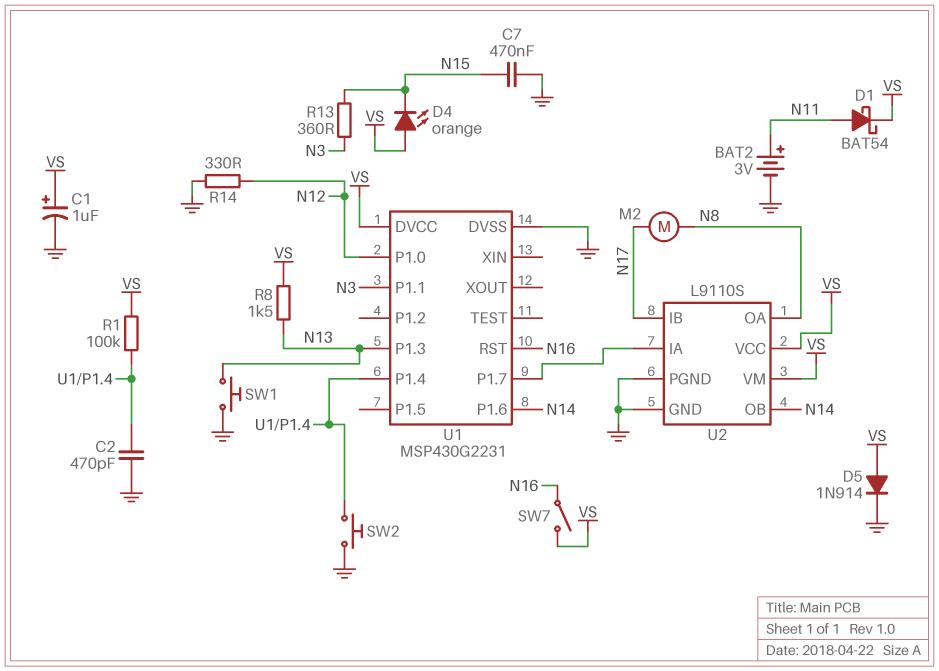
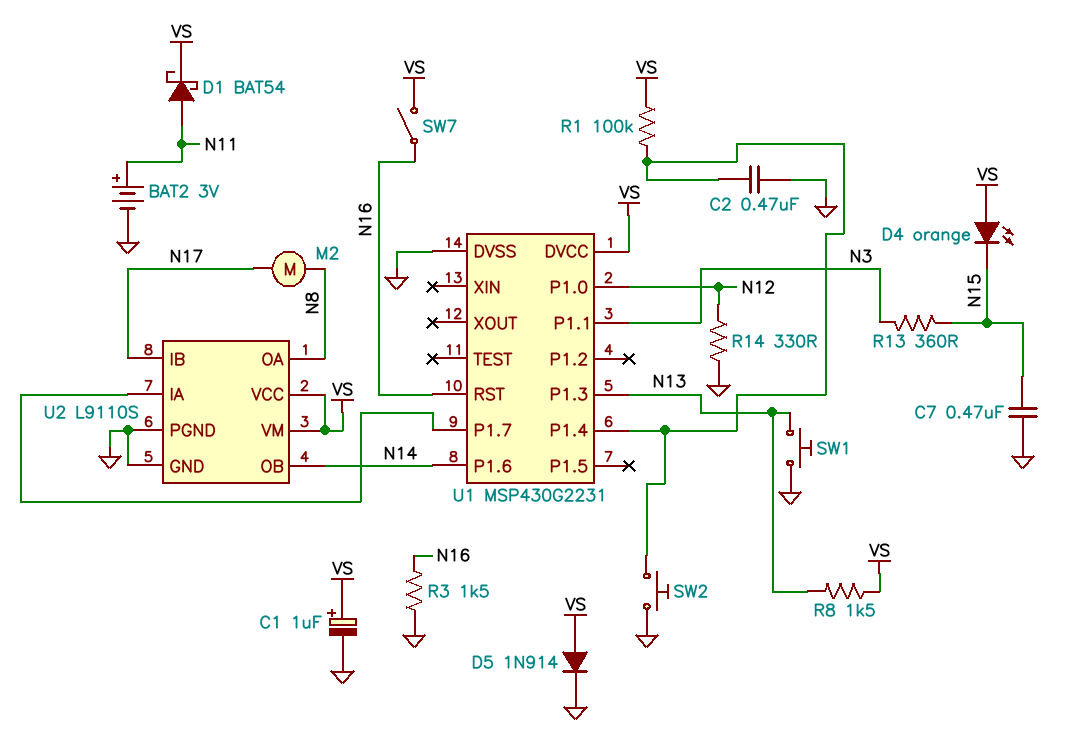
C2: 470pF (GND, U1/P1.4) -> 470nF (GND, U1/P1.4)
R3: none -> 1.5k (GND, N16)

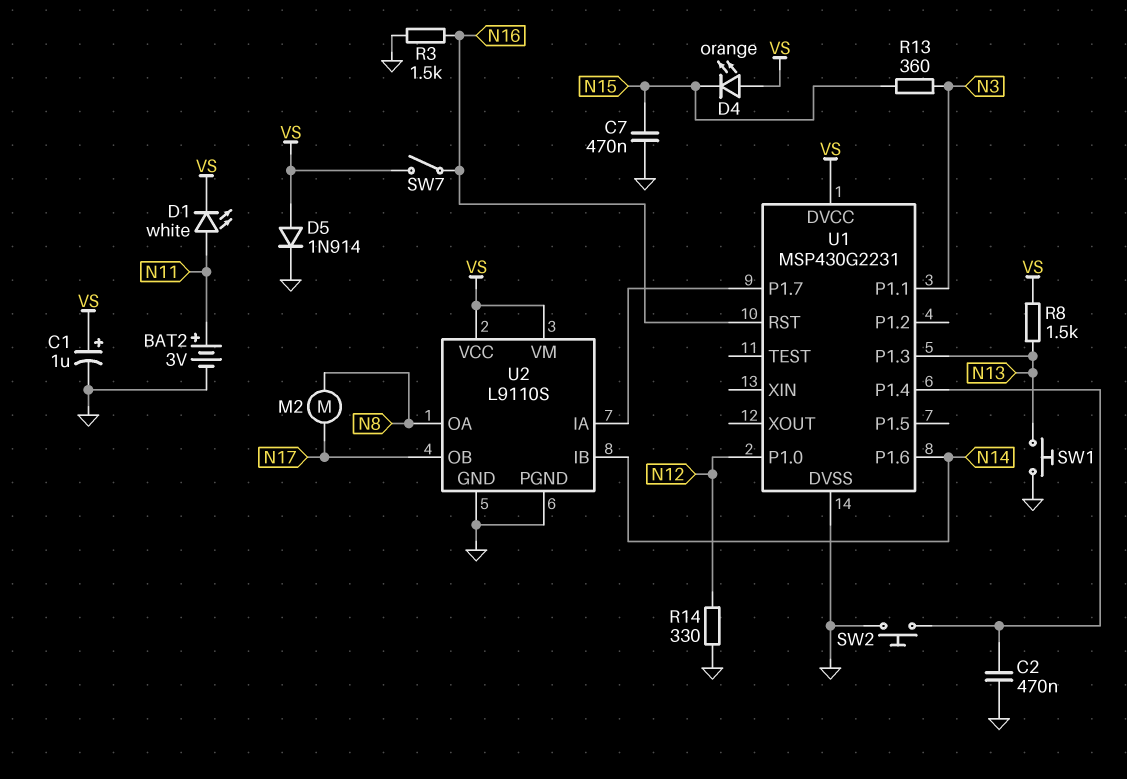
D1: schottky BAT54 (A N11, K VS) -> LED white (A N11, K VS)
R1: 100k (U1/P1.4, VS) -> none
U2 pin IB: N17 -> N14
U2 pin OB: N14 -> N17

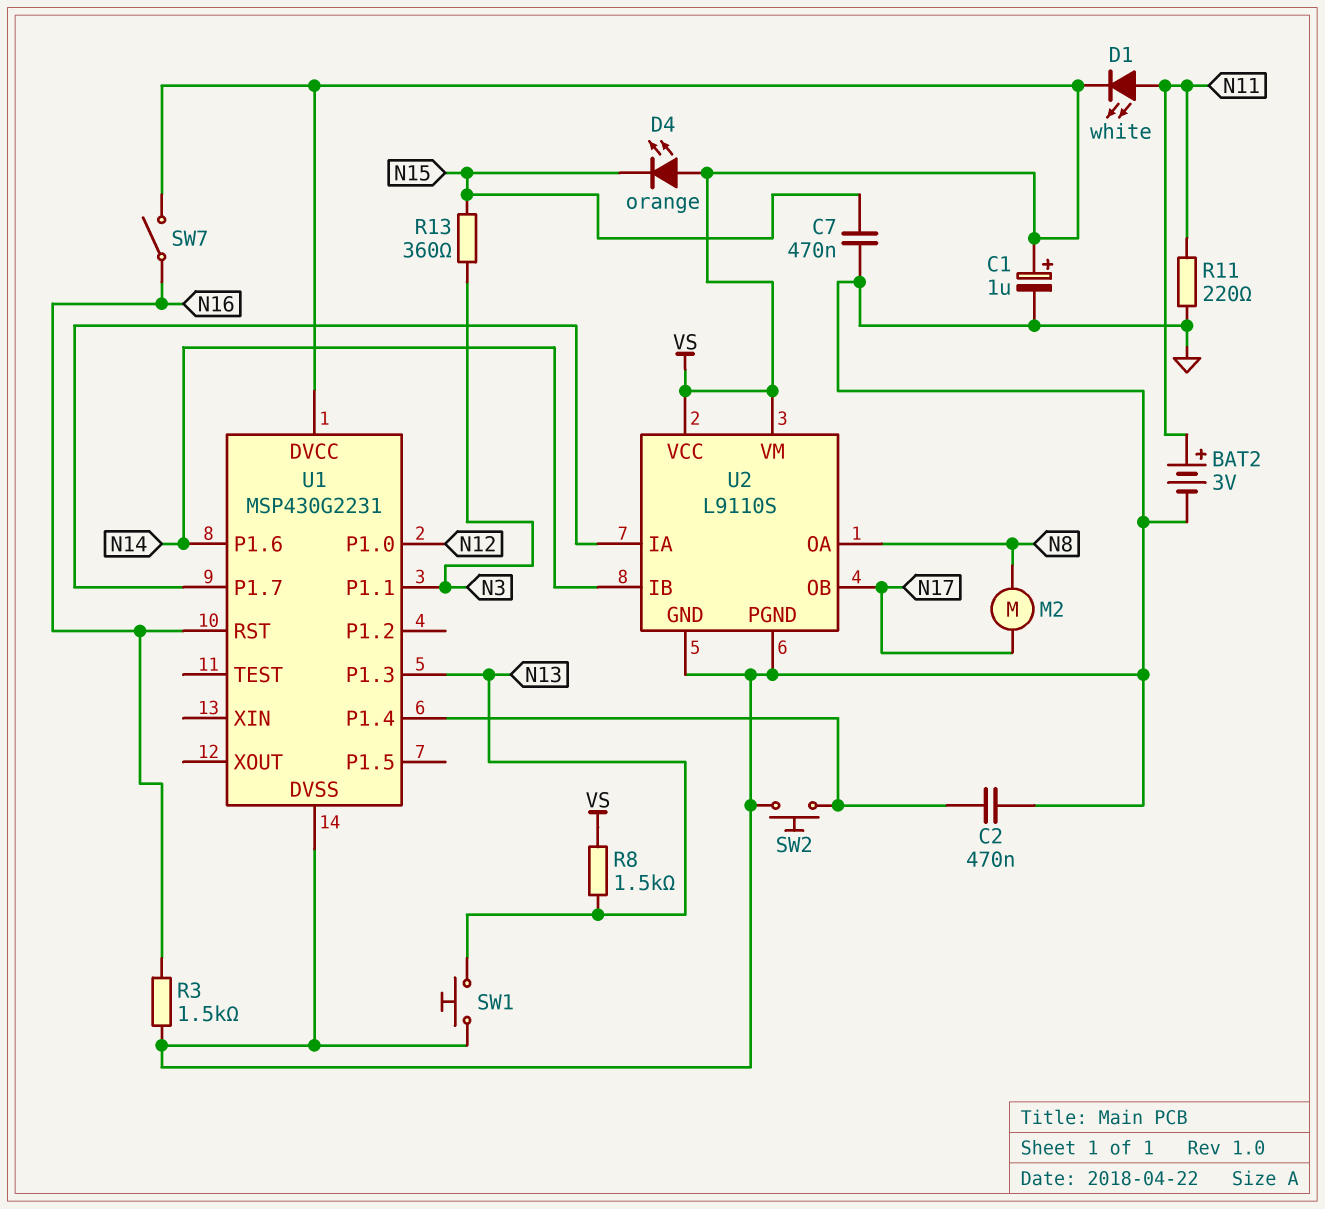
D5: diode 1N914 (A VS, K GND) -> none
R11: none -> 220 (GND, N11)
R14: 330 (GND, N12) -> none

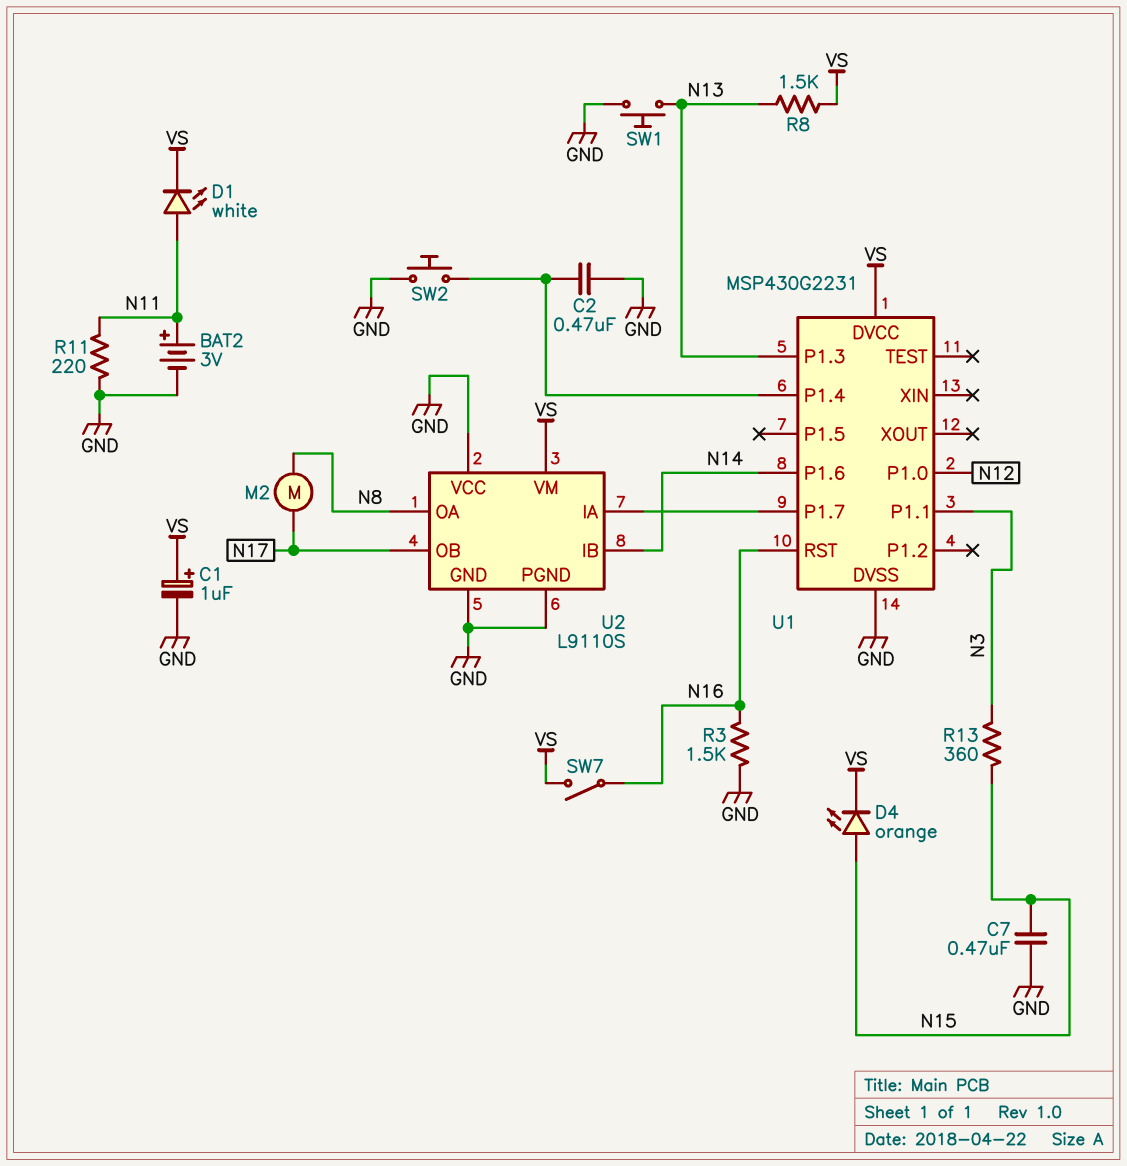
D4: LED orange (A VS, K N15) -> LED orange (A N15, K VS)
U2 pin VCC: VS -> GND

